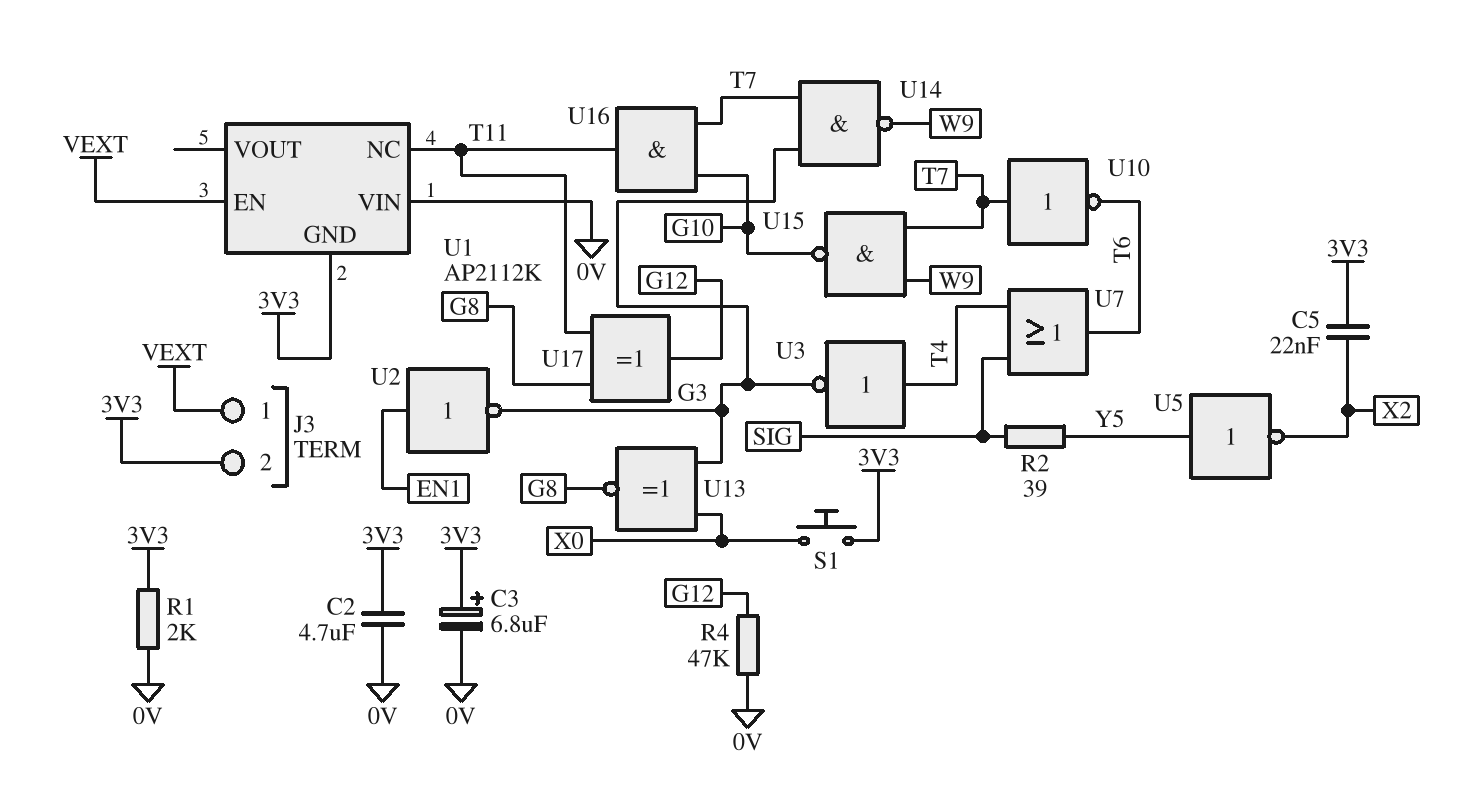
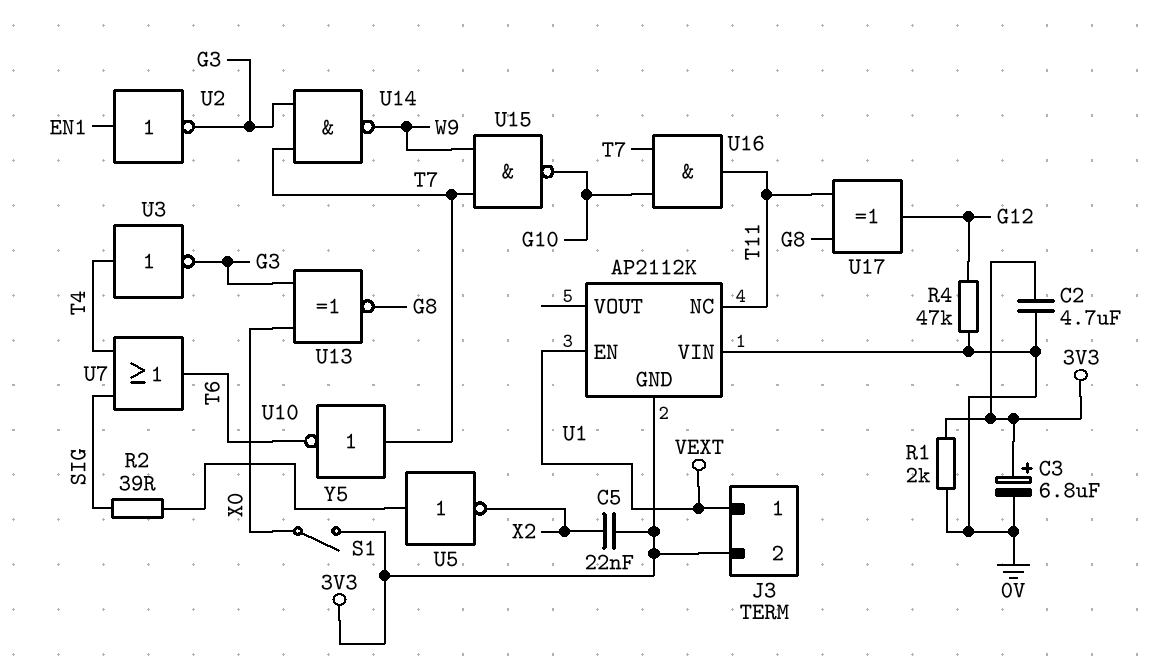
S1: button (3V3, X0) -> switch (3V3, X0)

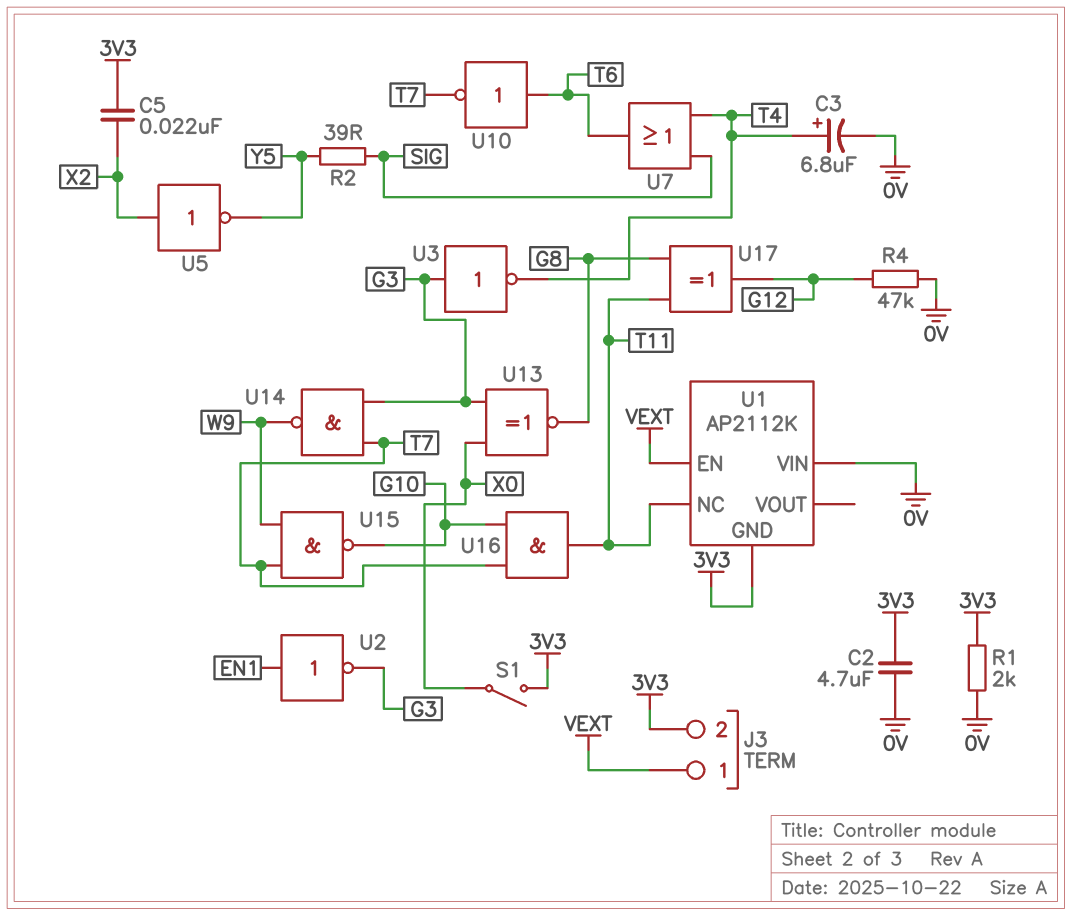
C3: 6.8uF (plus 3V3, minus 0V) -> 6.8uF (plus T4, minus 0V)
U3: NOT (in T4, out G3) -> NOT (in G3, out T4)
U5: NOT (in Y5, out X2) -> NOT (in X2, out Y5)
U10: NOT (in T7, out T6) -> NOT (in T6, out T7)

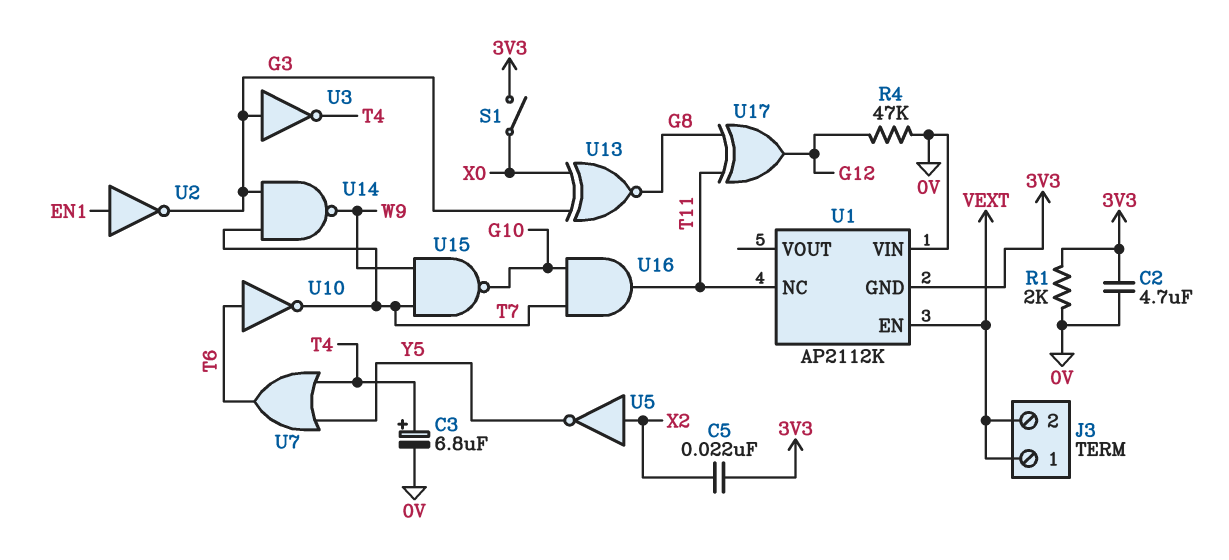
J3 pin 2: 3V3 -> VEXT
R2: 39 (SIG, Y5) -> none
U7: OR (in SIG, in T4, out T6) -> OR (in T4, in Y5, out T6)

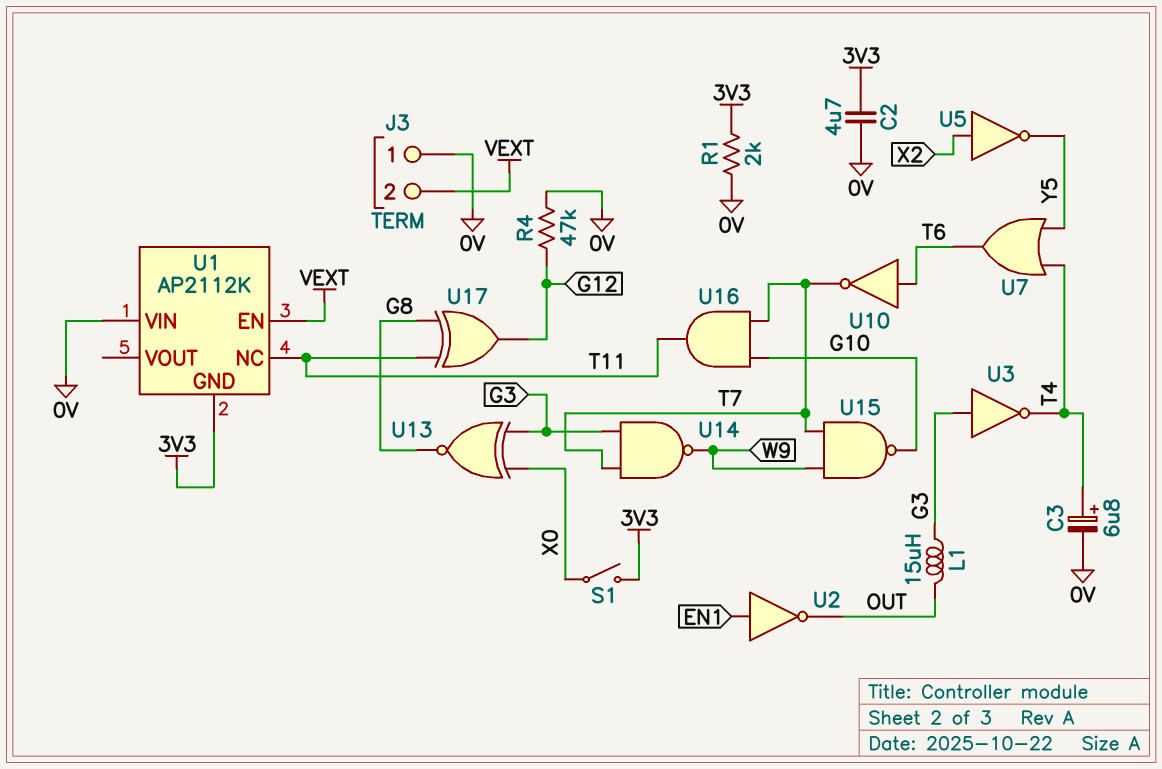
C5: 22nF (3V3, X2) -> none
J3 pin 1: VEXT -> 0V
L1: none -> 15uH (G3, OUT)
U2: NOT (in EN1, out G3) -> NOT (in EN1, out OUT)

